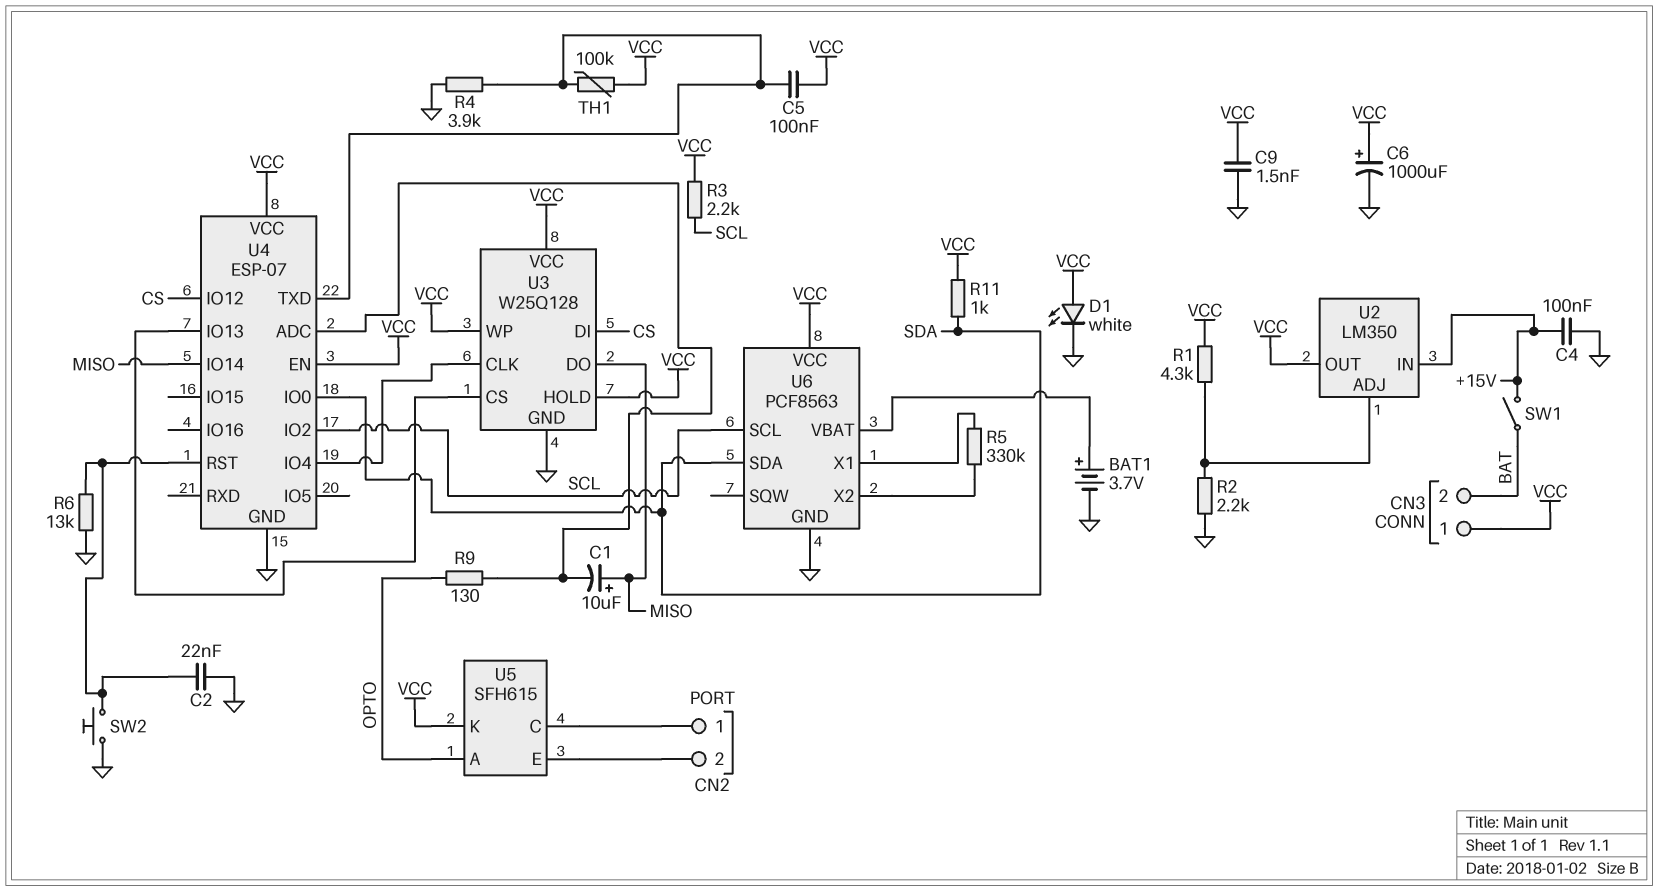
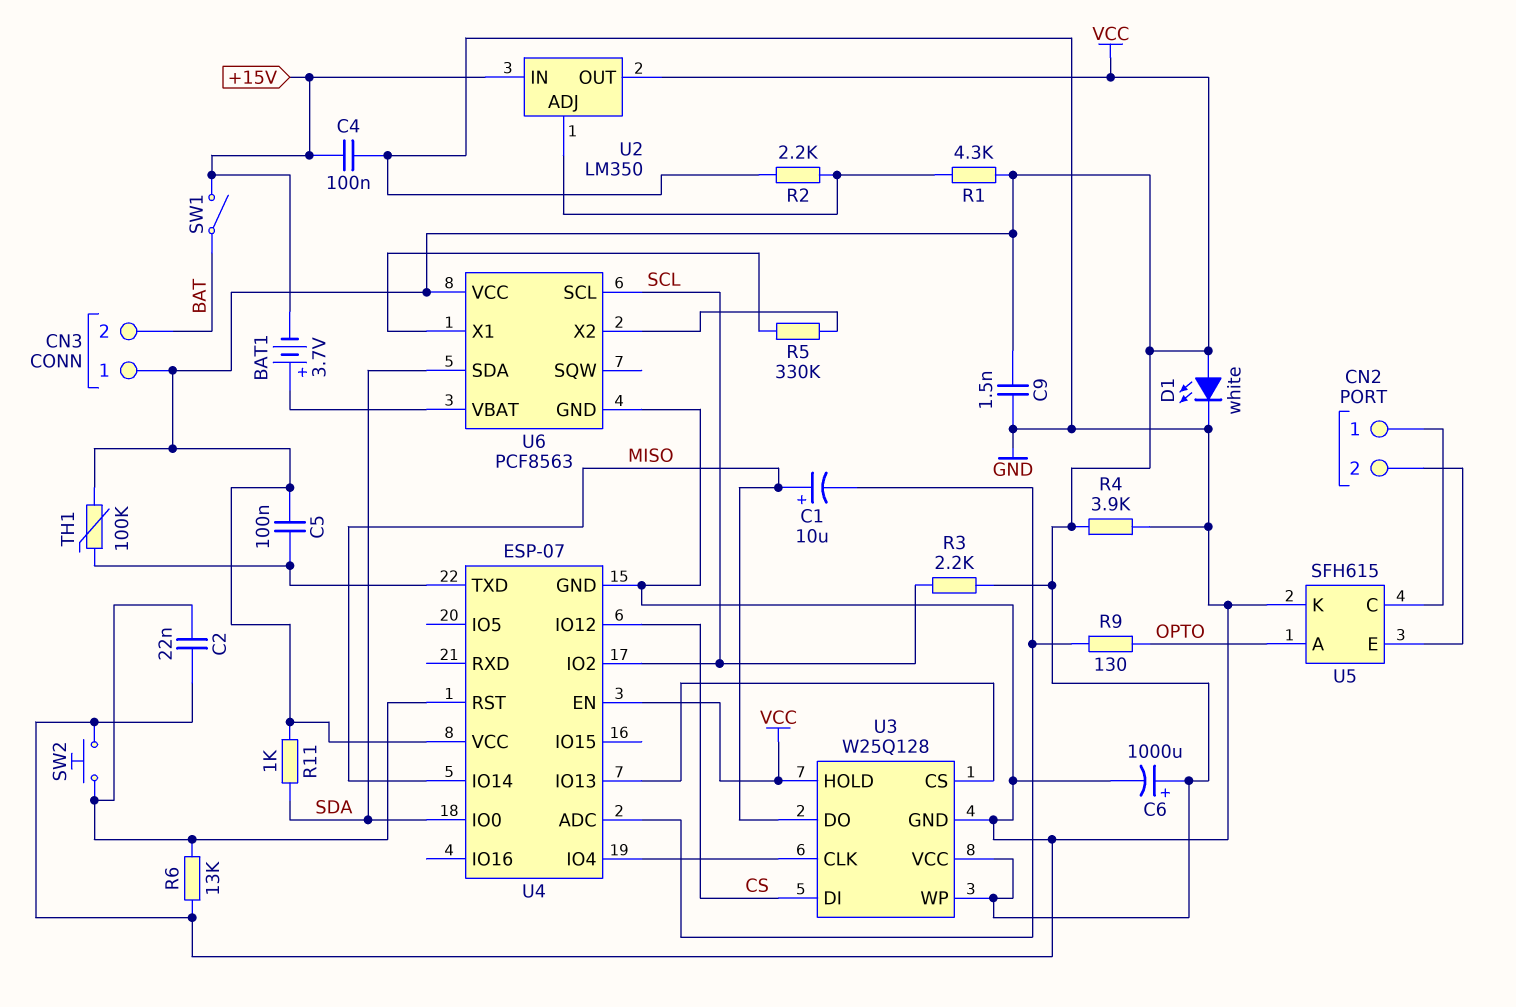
BAT1: 3.7V (plus U6/VBAT, minus GND) -> 3.7V (plus U6/VBAT, minus +15V)
R4: 3.9k (GND, U4/TXD) -> 3.9k (GND, VCC)
U5 pin K: VCC -> GND

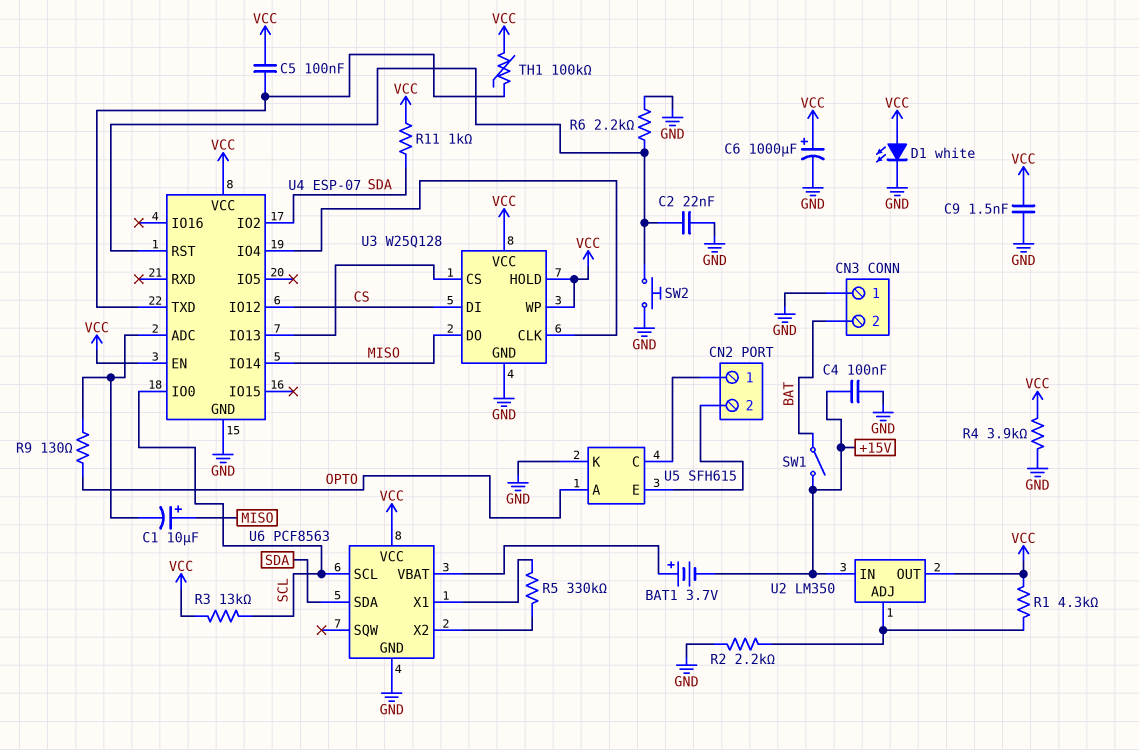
CN3 pin 1: VCC -> GND
R3: 2.2k (SCL, VCC) -> 13k (SCL, VCC)
R6: 13k (GND, U4/RST) -> 2.2k (GND, U4/RST)
U4 pin IO0: SDA -> SCL
U4 pin IO2: SCL -> SDA

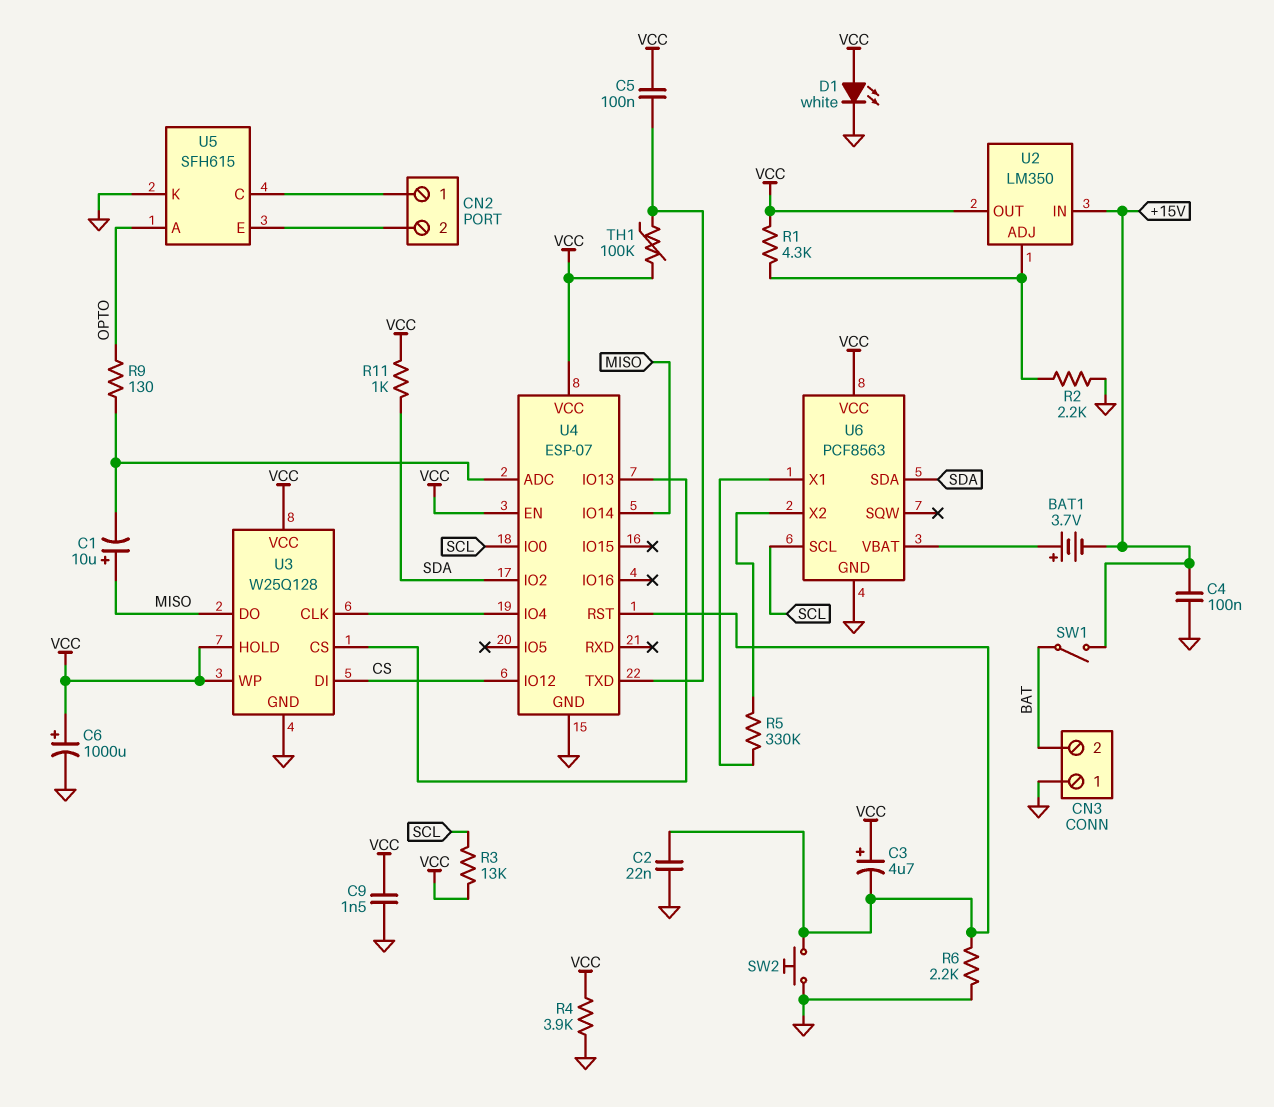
C3: none -> 4.7uF (plus VCC, minus U4/RST)

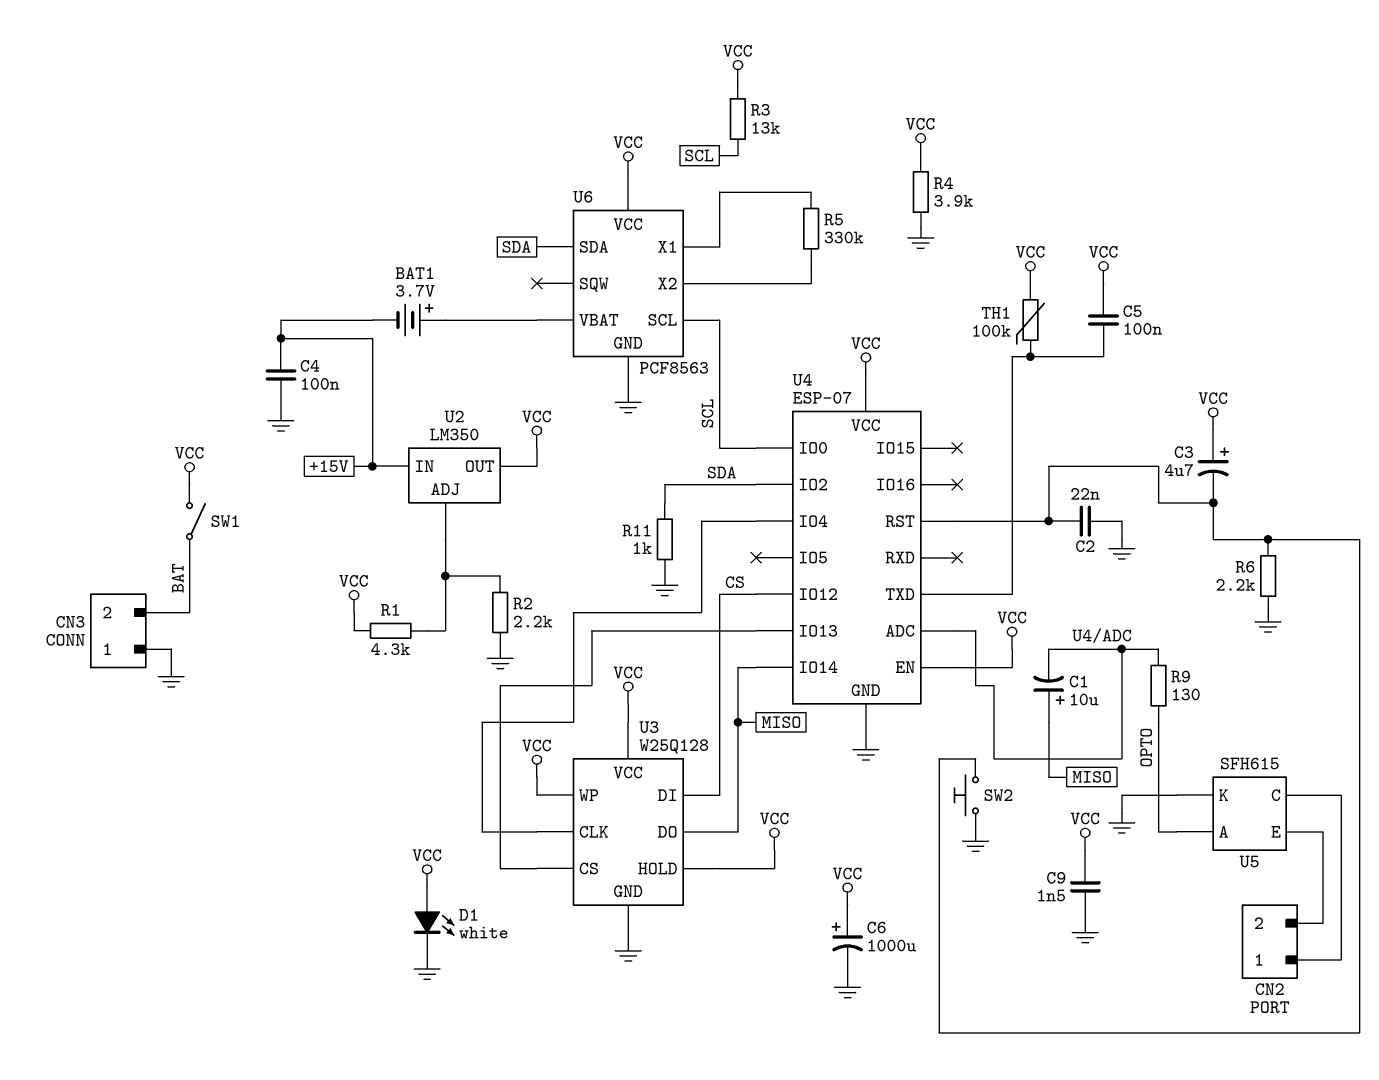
R11: 1k (SDA, VCC) -> 1k (GND, SDA)
SW1: switch (+15V, BAT) -> switch (BAT, VCC)

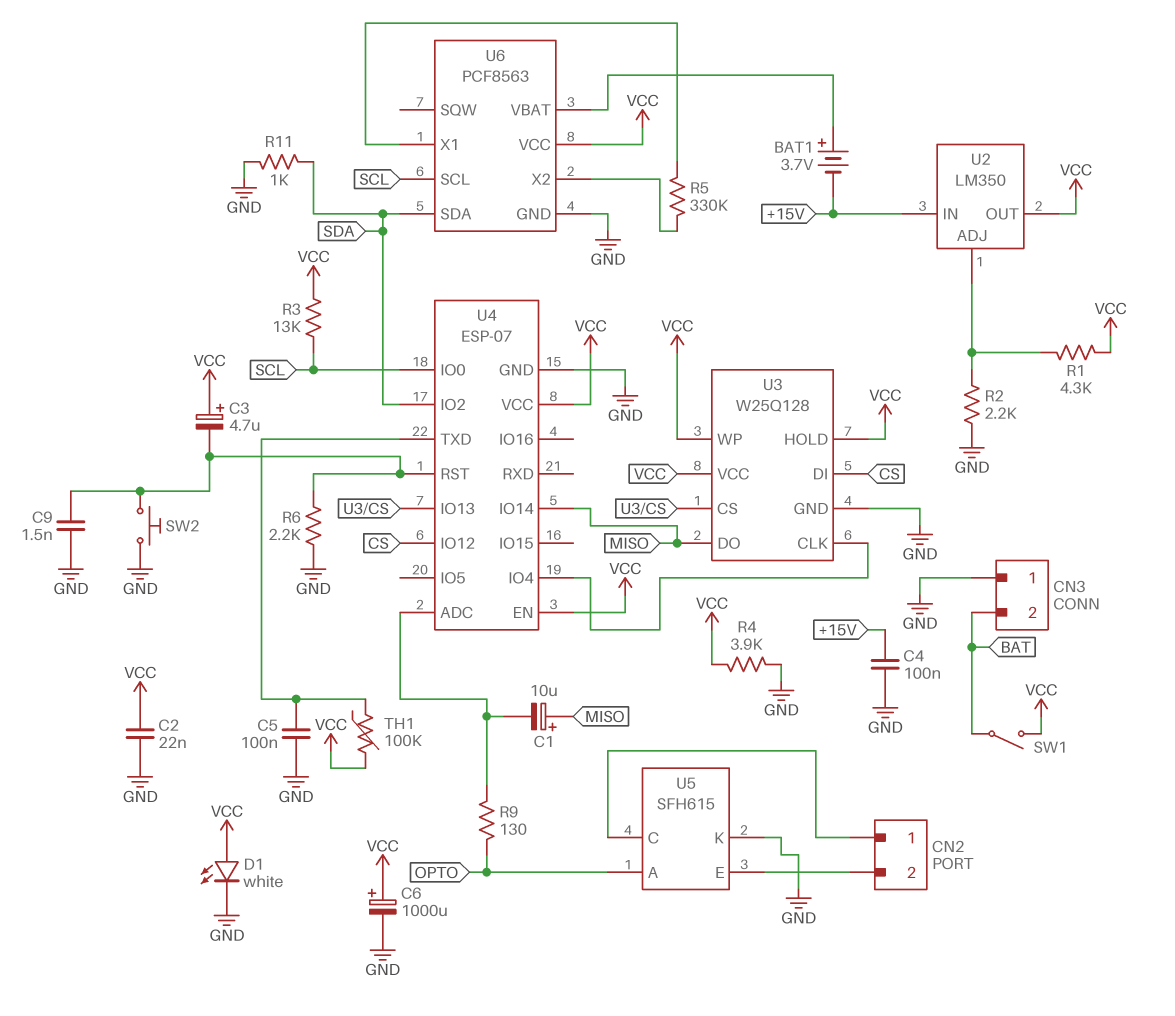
C2: 22nF (GND, U4/RST) -> 22nF (GND, VCC)
C5: 100nF (U4/TXD, VCC) -> 100nF (GND, U4/TXD)
C9: 1.5nF (GND, VCC) -> 1.5nF (GND, U4/RST)

